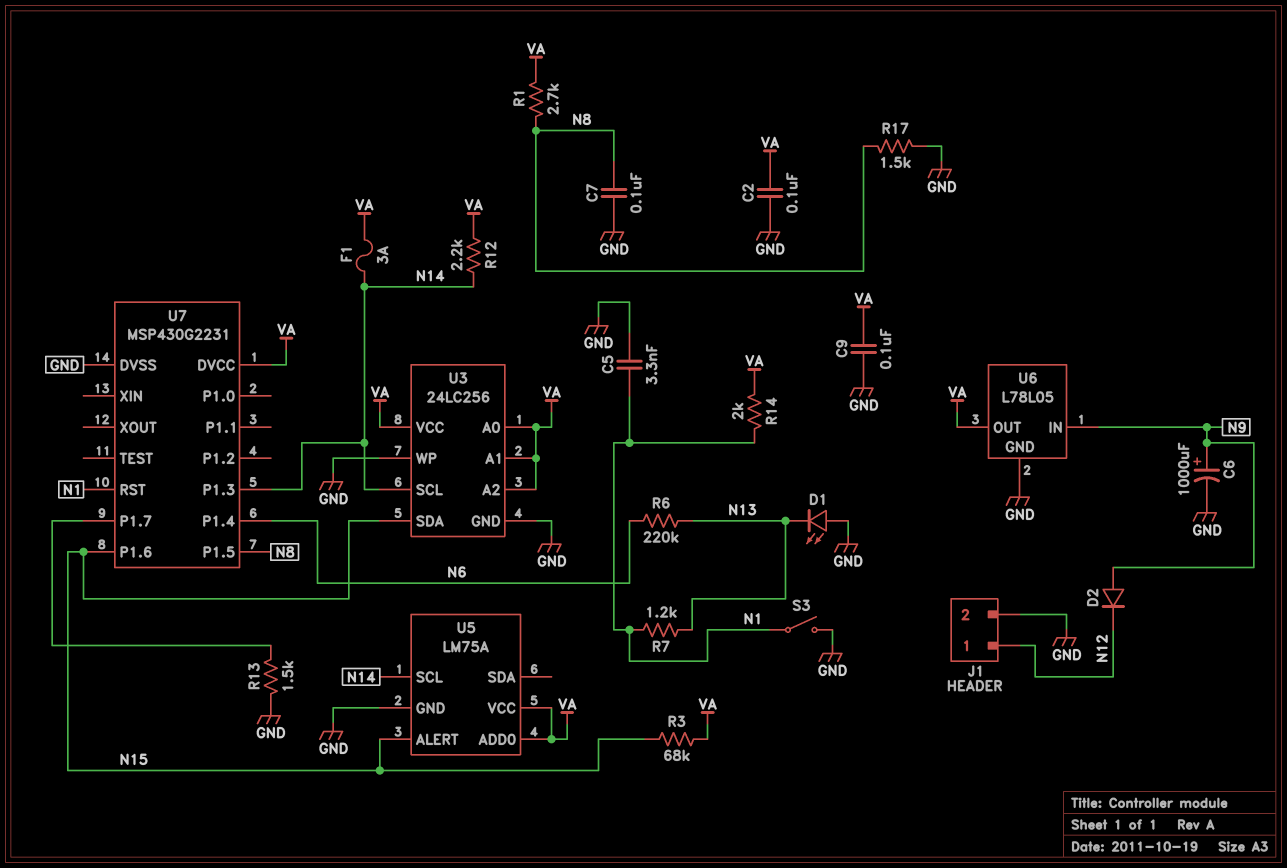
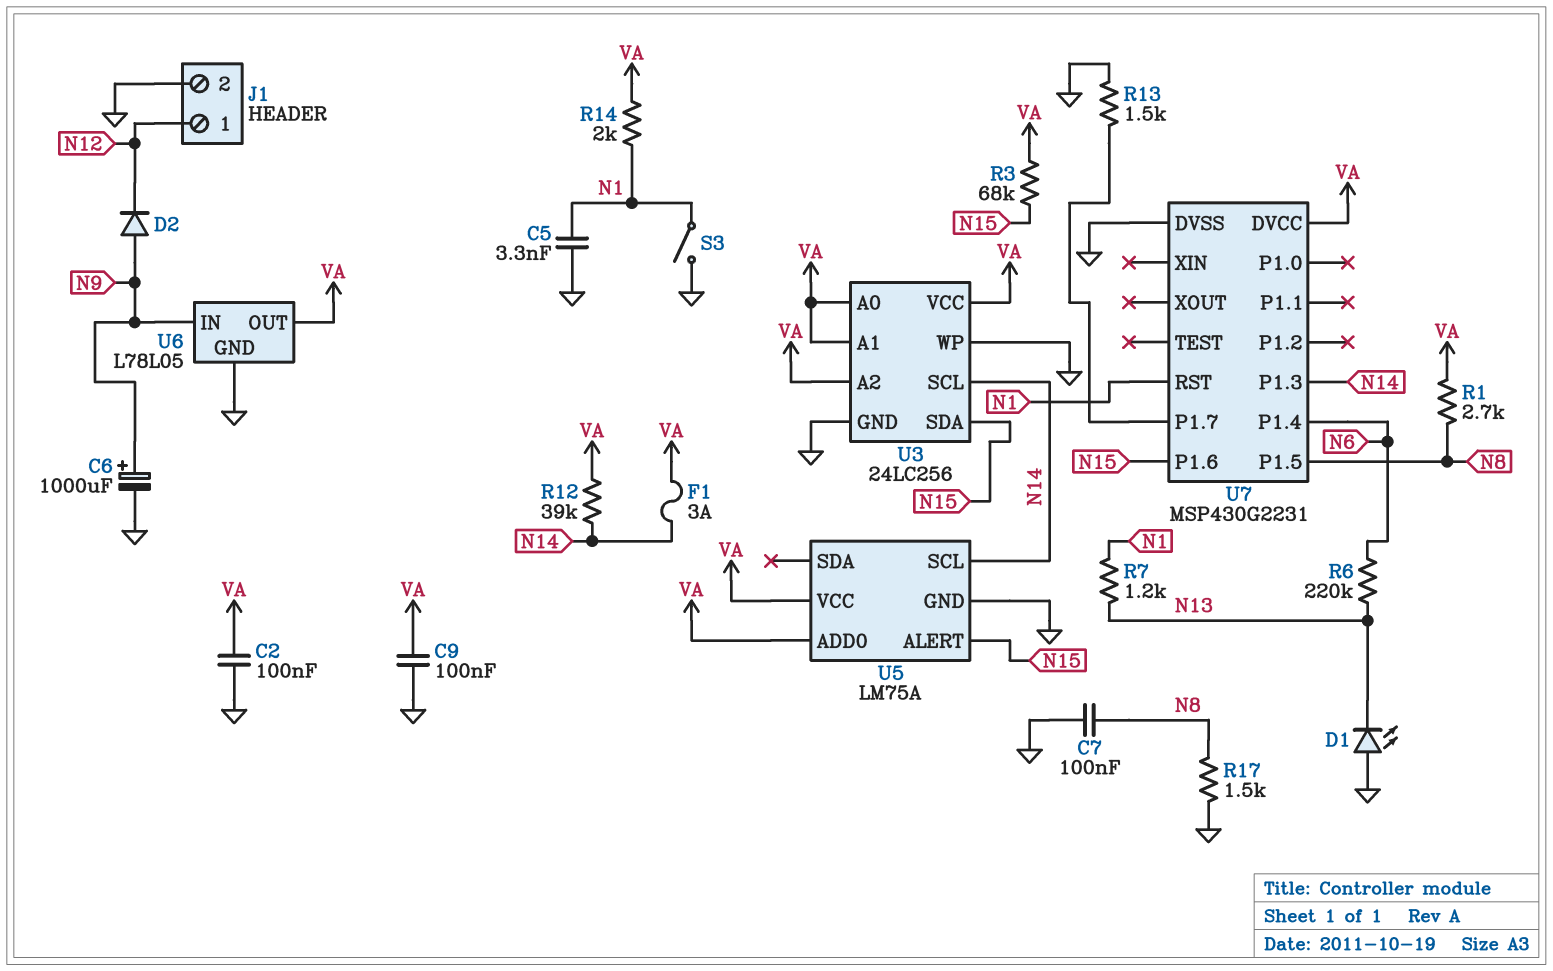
R12: 2.2k (N14, VA) -> 39k (N14, VA)

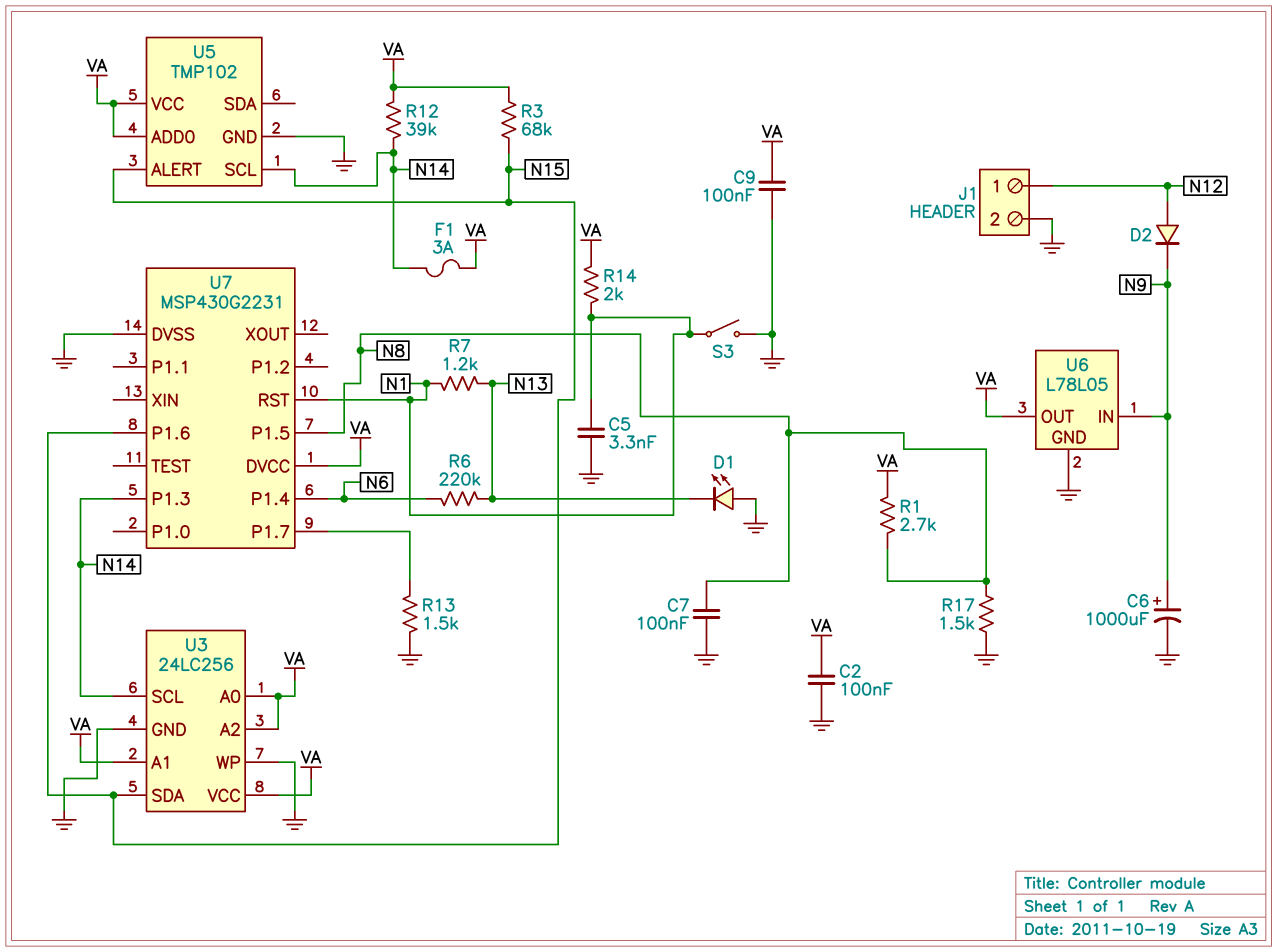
D2: diode (A N9, K N12) -> diode (A N12, K N9)
U5: LM75A -> TMP102

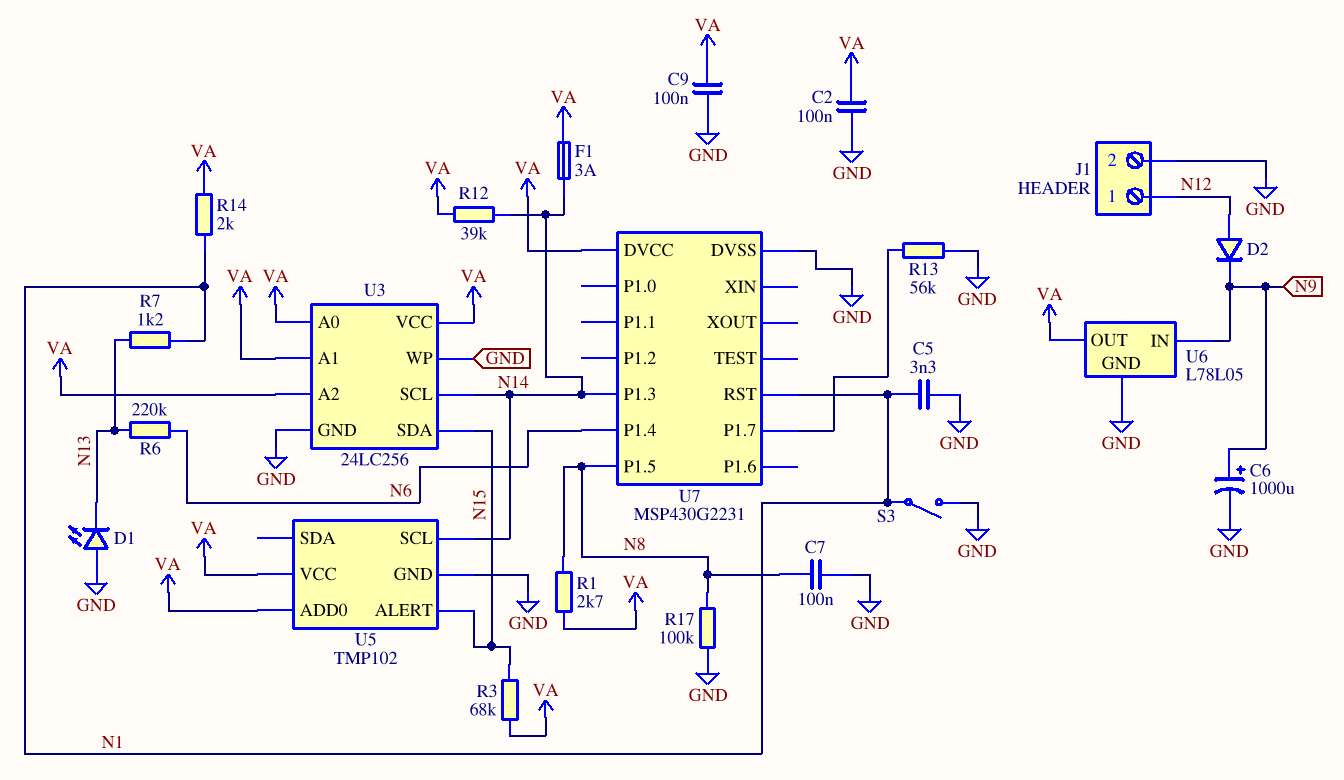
R13: 1.5k (GND, U7/P1.7) -> 56k (GND, U7/P1.7)
R17: 1.5k (GND, N8) -> 100k (GND, N8)
U7 pin P1.6: N15 -> none

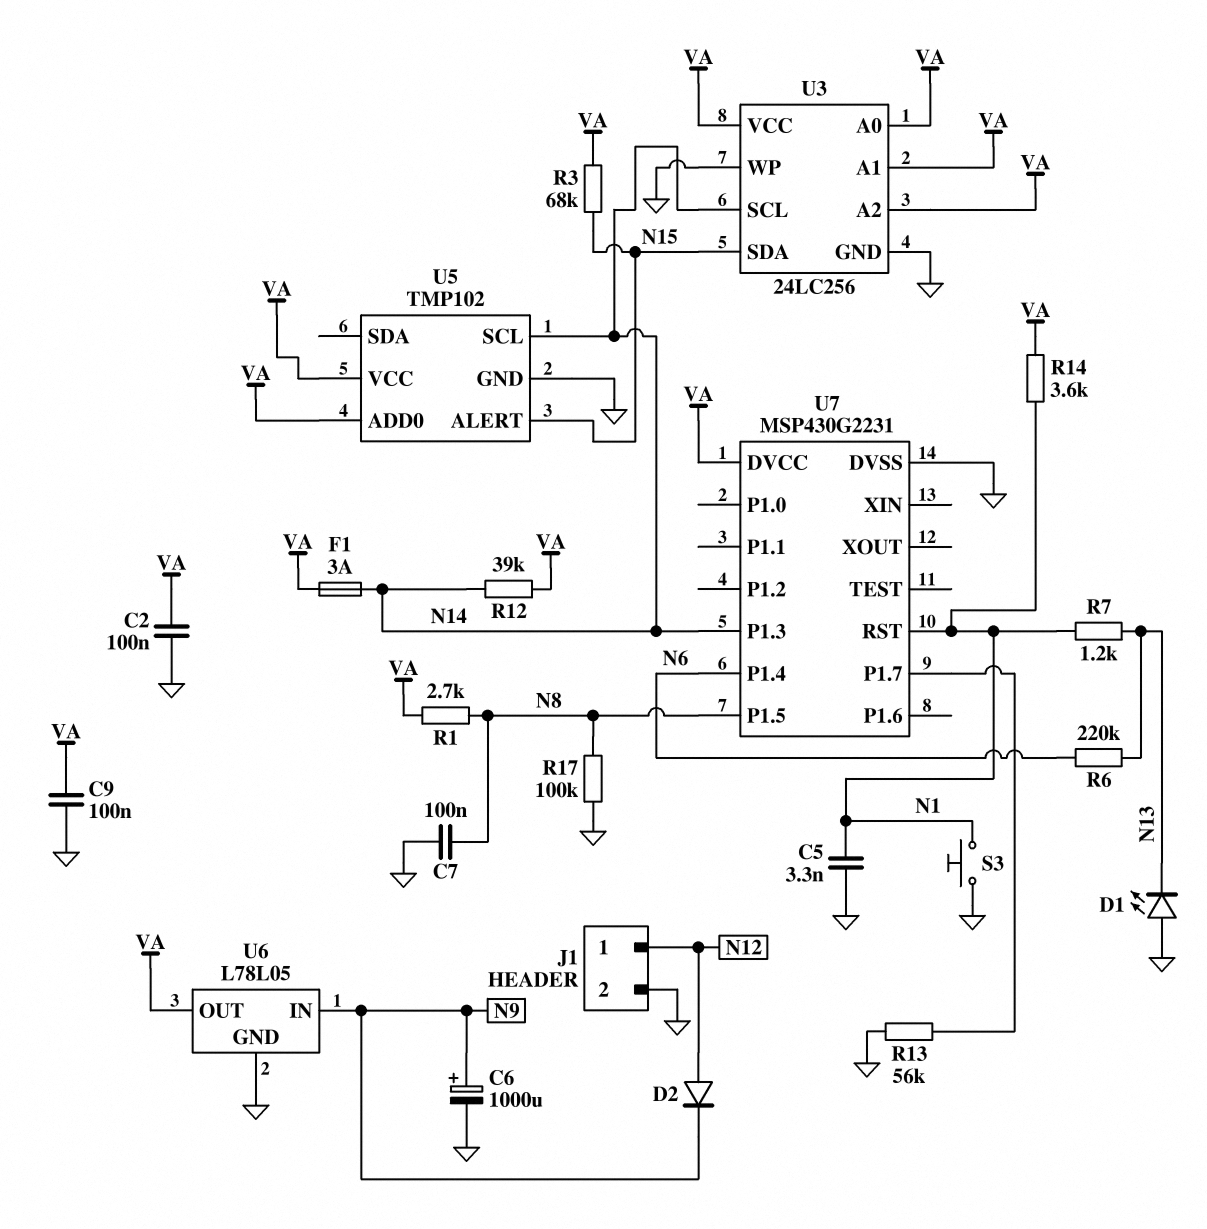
R14: 2k (N1, VA) -> 3.6k (N1, VA)
S3: switch (GND, N1) -> button (GND, N1)

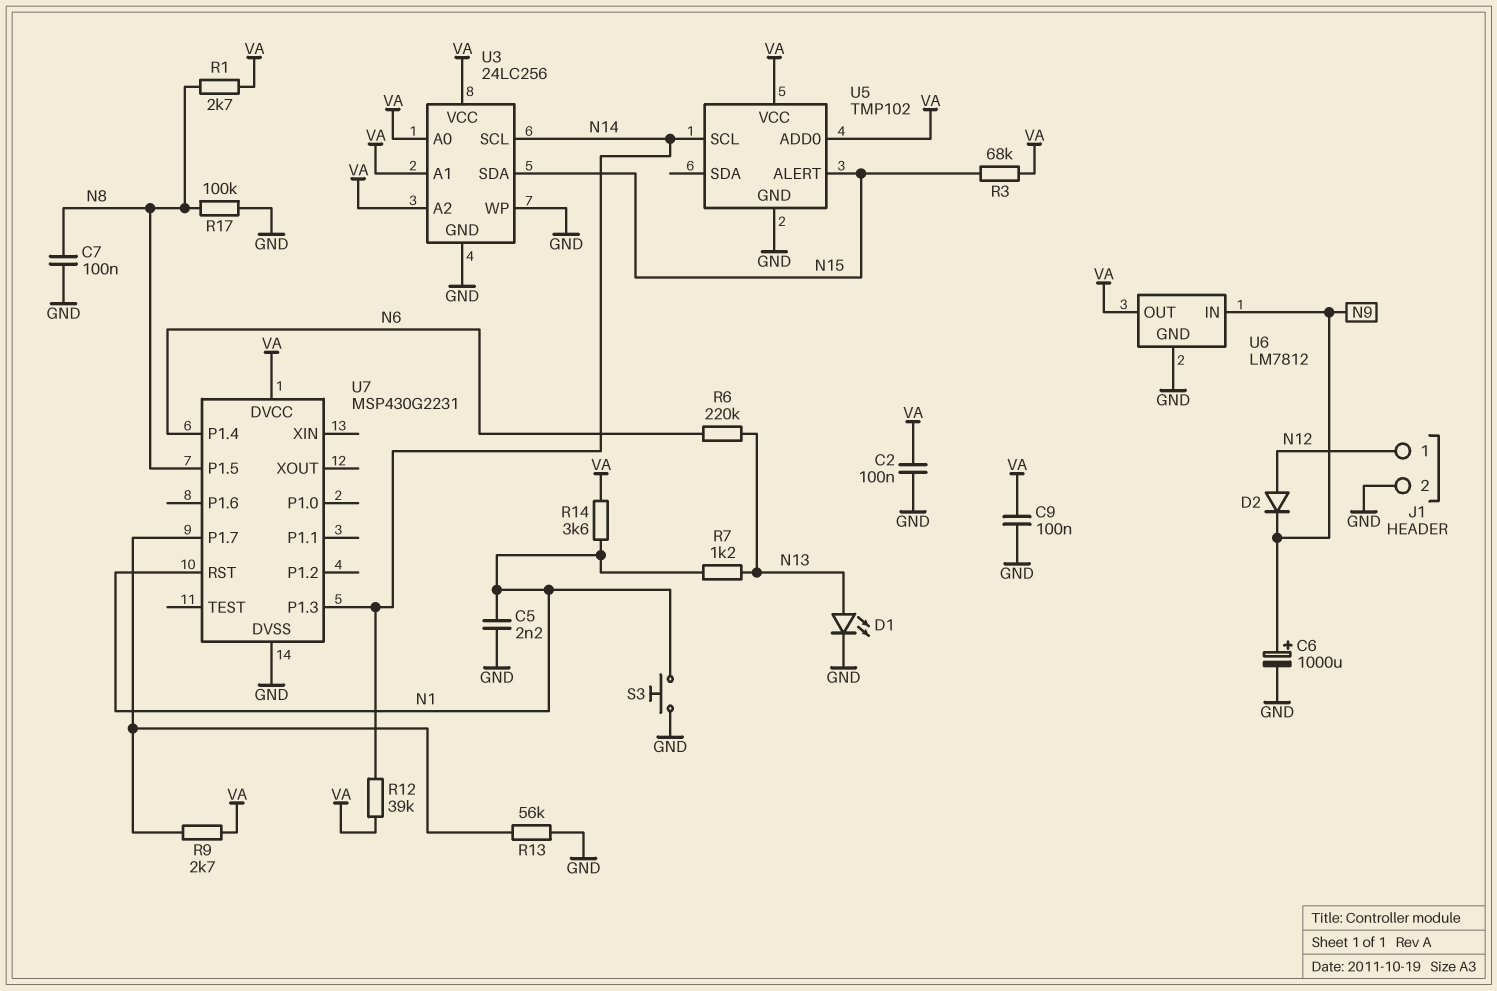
C5: 3.3nF (GND, N1) -> 2.2nF (GND, N1)
D1: LED (A GND, K N13) -> LED (A N13, K GND)
F1: 3A (N14, VA) -> none
R9: none -> 2.7k (U7/P1.7, VA)
U6: L78L05 -> LM7812

